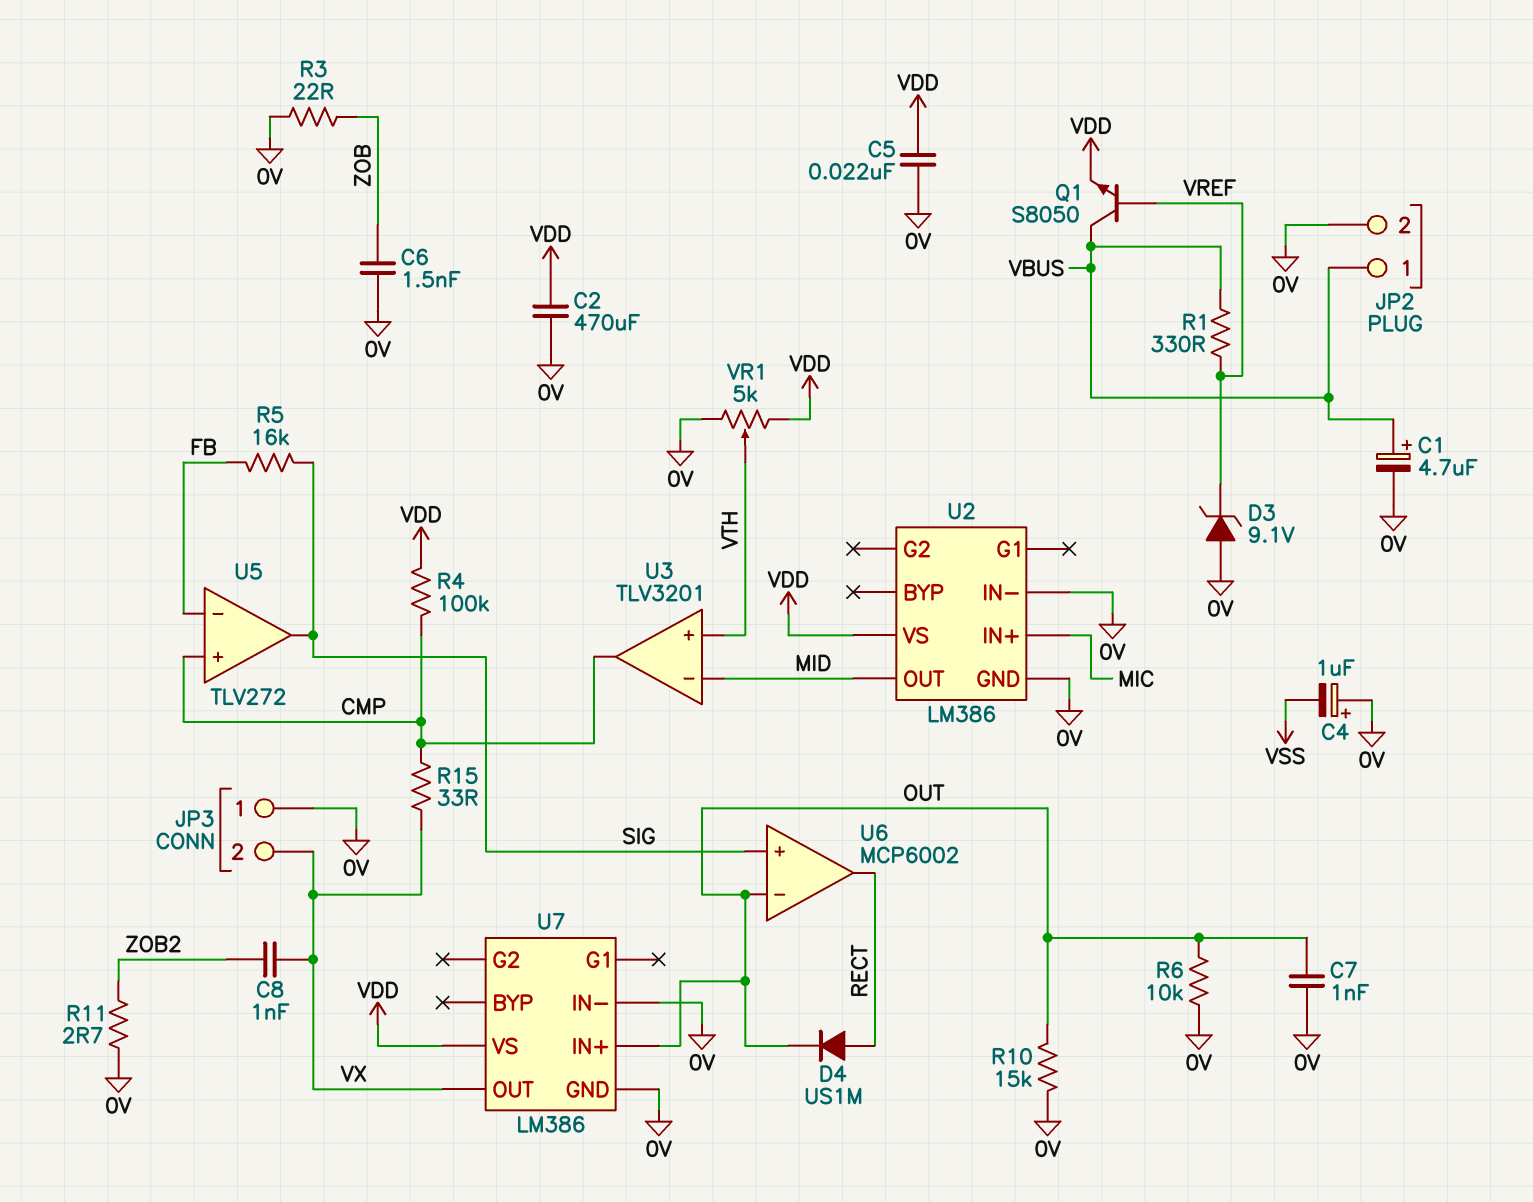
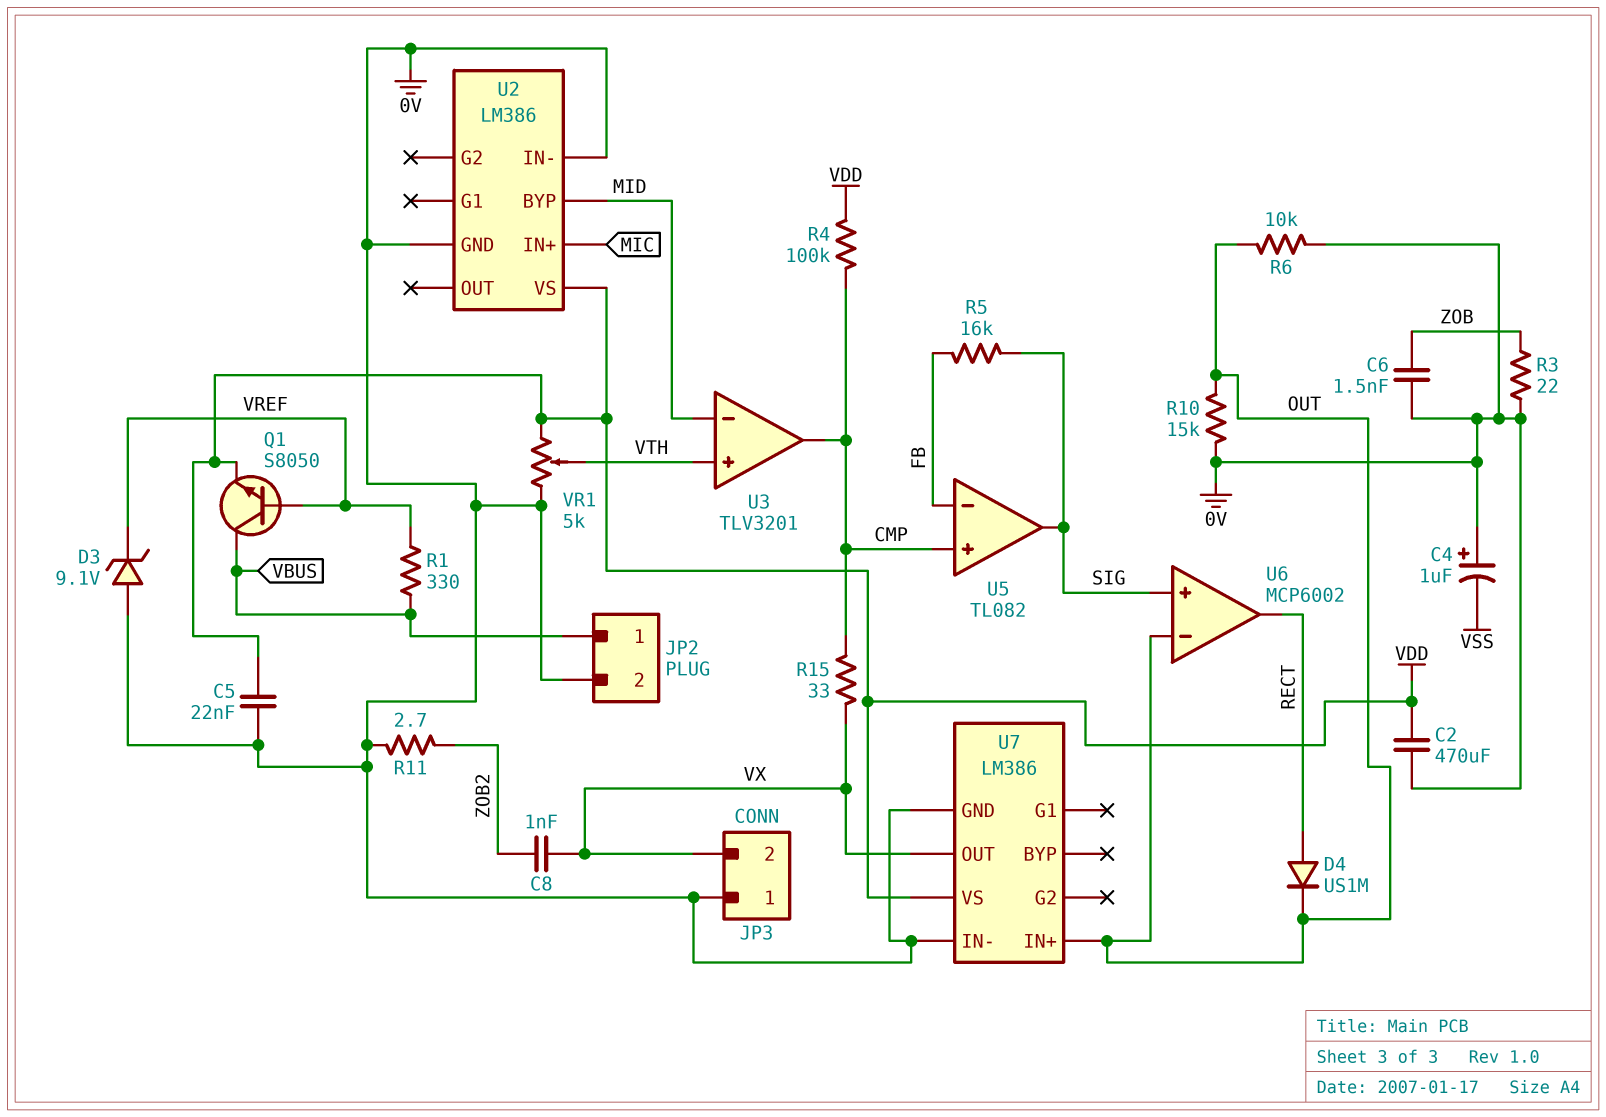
C1: 4.7uF (plus VBUS, minus 0V) -> none
C7: 1nF (0V, OUT) -> none
U2 pin BYP: none -> MID
U2 pin OUT: MID -> none
U5: TLV272 -> TL082

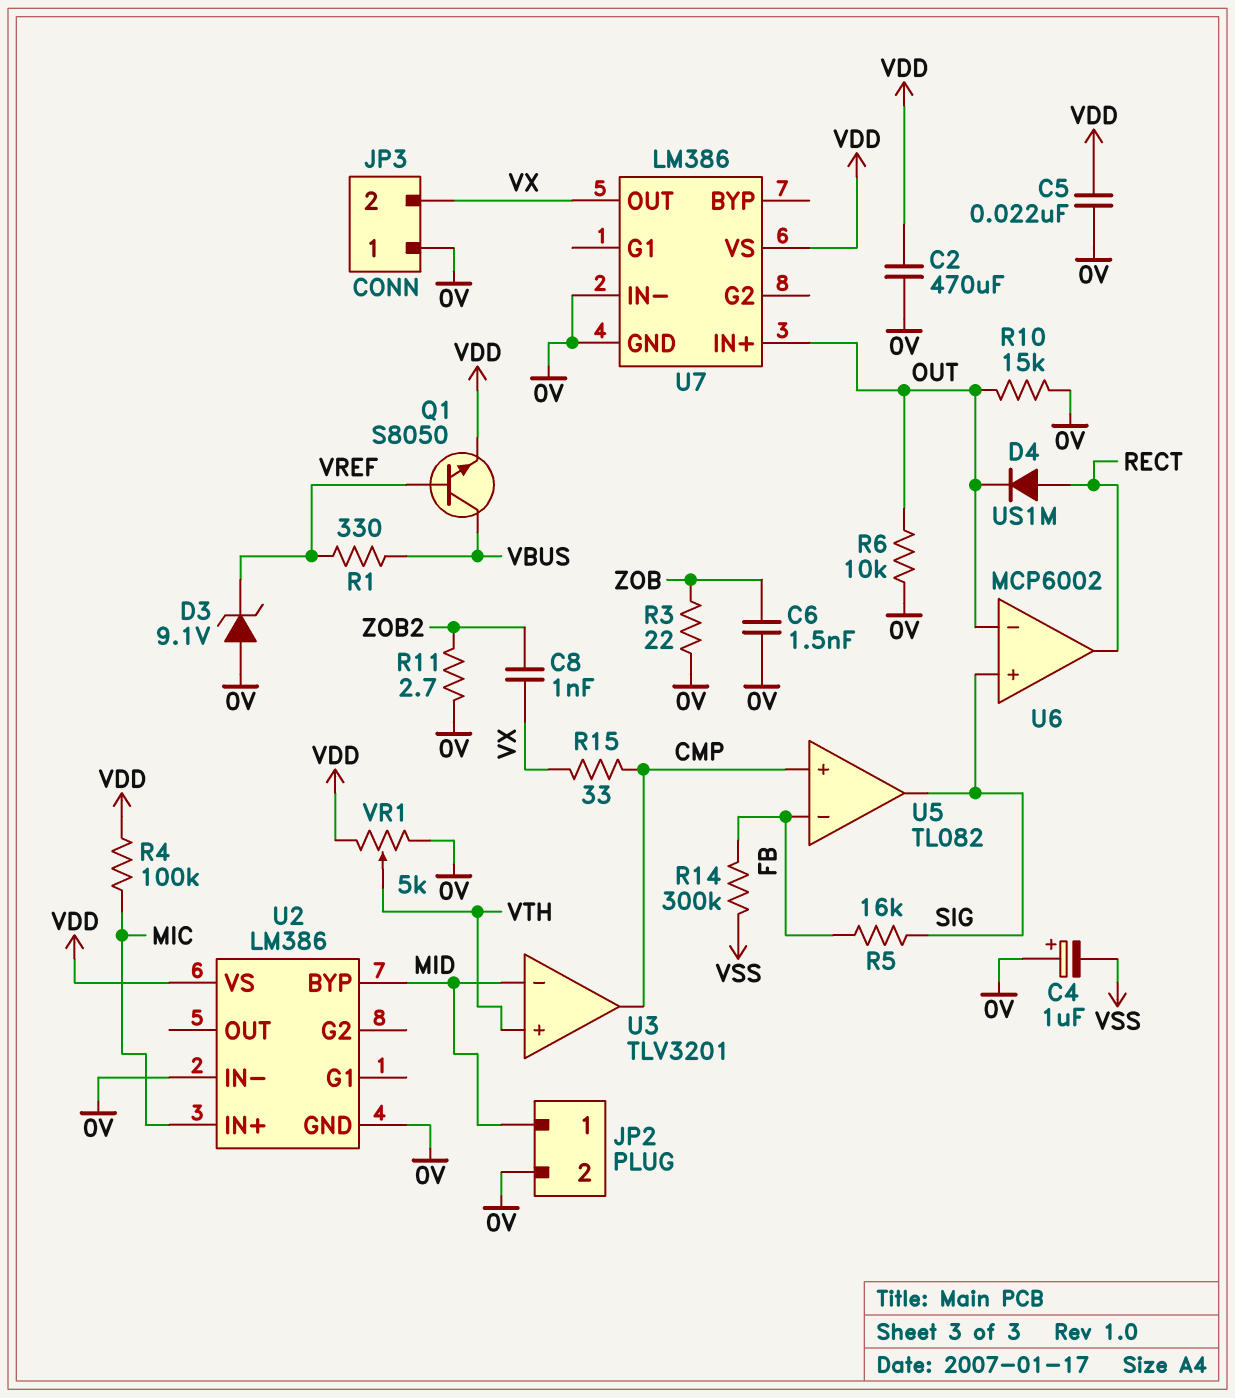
JP2 pin 1: VBUS -> MID
R4: 100k (CMP, VDD) -> 100k (MIC, VDD)
R14: none -> 300k (FB, VSS)

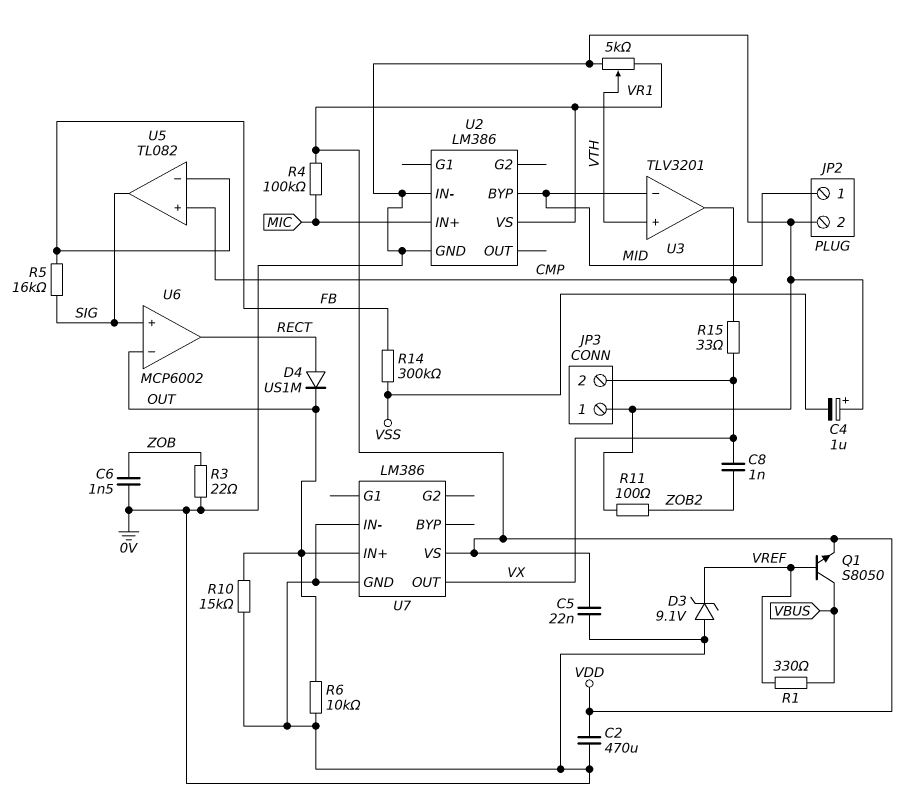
R11: 2.7 (0V, ZOB2) -> 100 (0V, ZOB2)

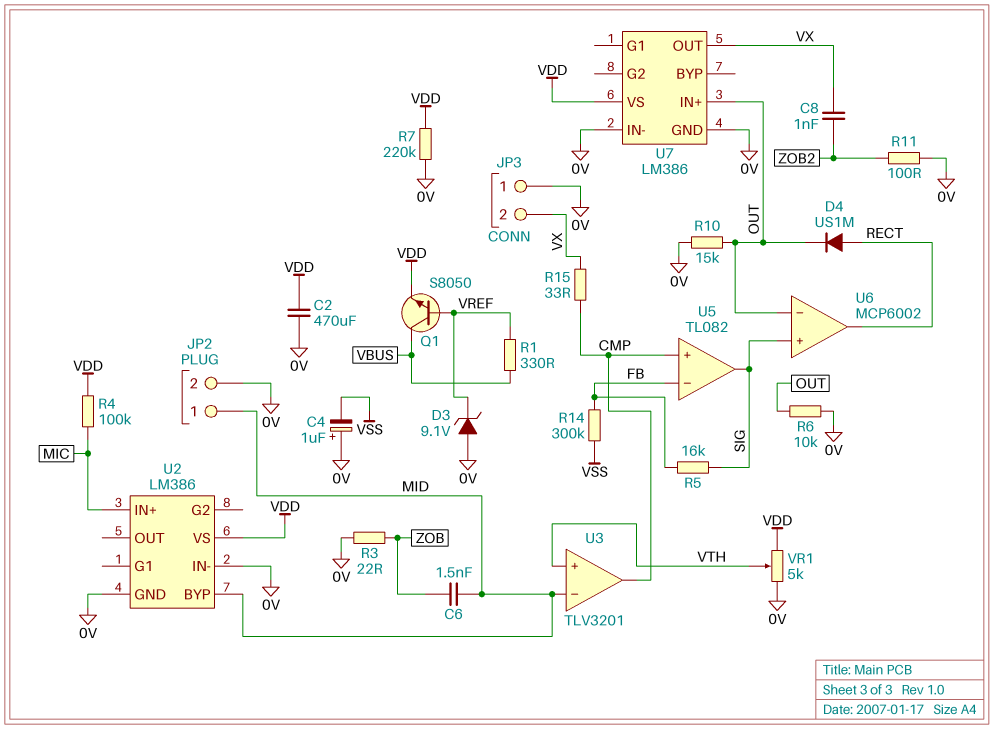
C5: 22nF (0V, VDD) -> none
C6: 1.5nF (0V, ZOB) -> 1.5nF (MID, ZOB)
R7: none -> 220k (0V, VDD)

